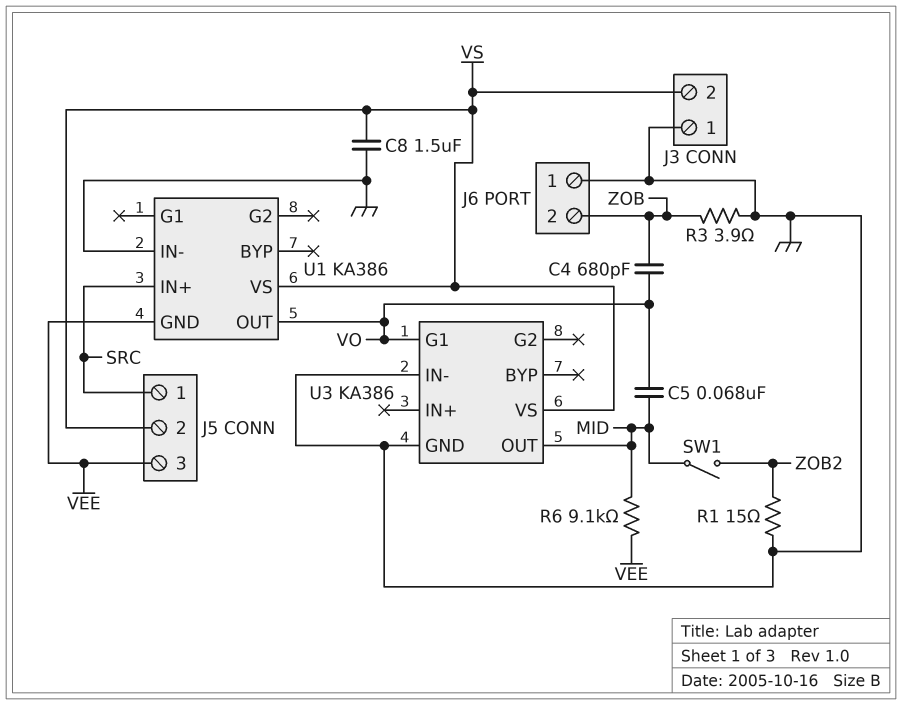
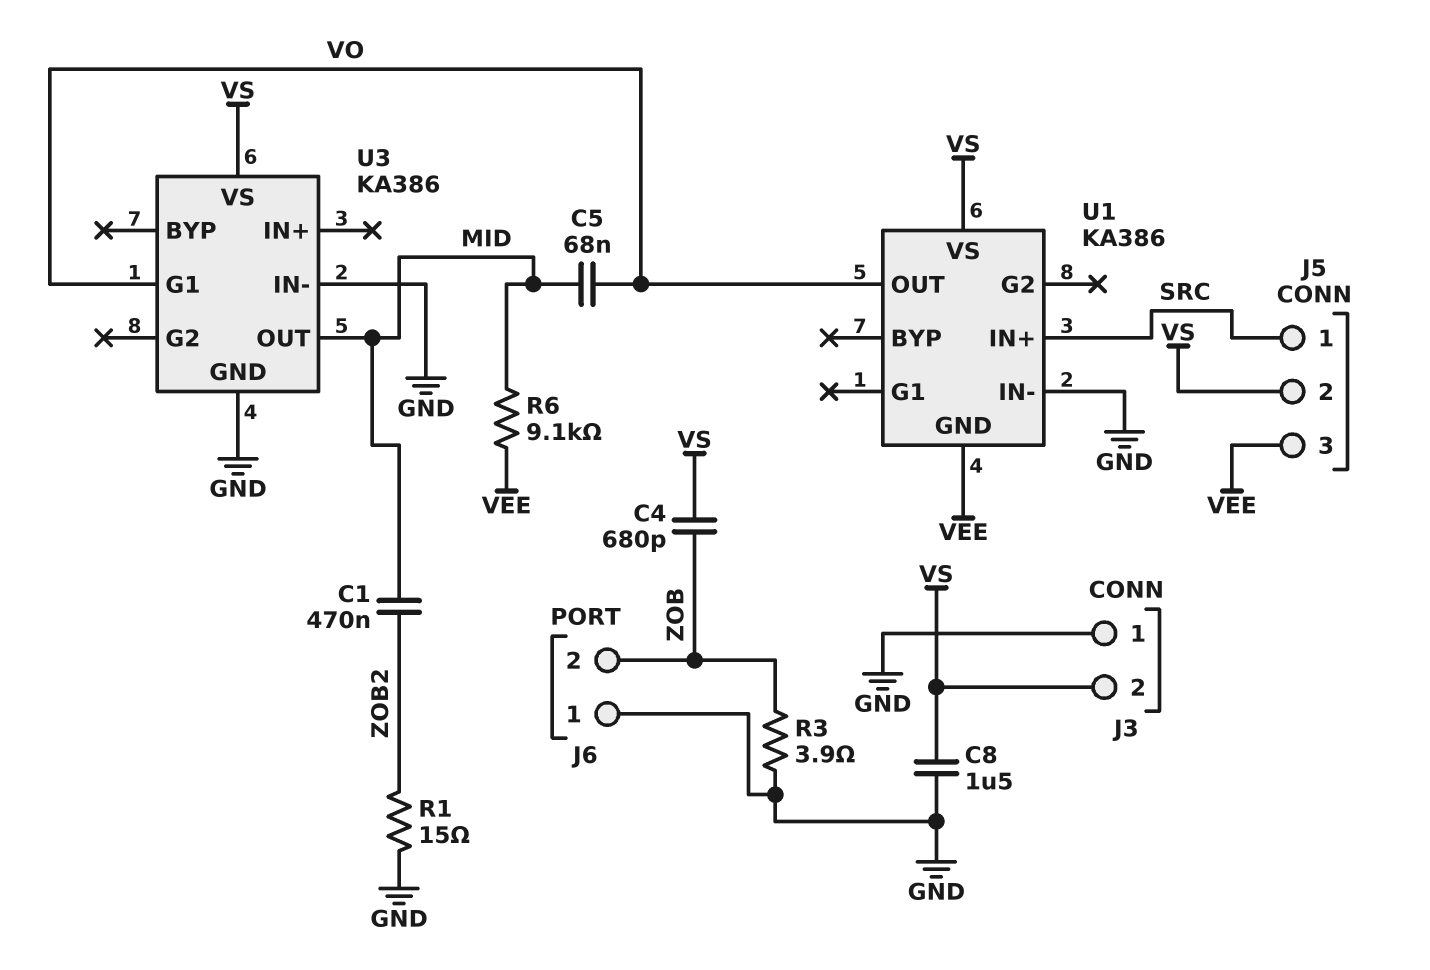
C1: none -> 470nF (MID, ZOB2)
C4: 680pF (VO, ZOB) -> 680pF (VS, ZOB)
SW1: switch (MID, ZOB2) -> none

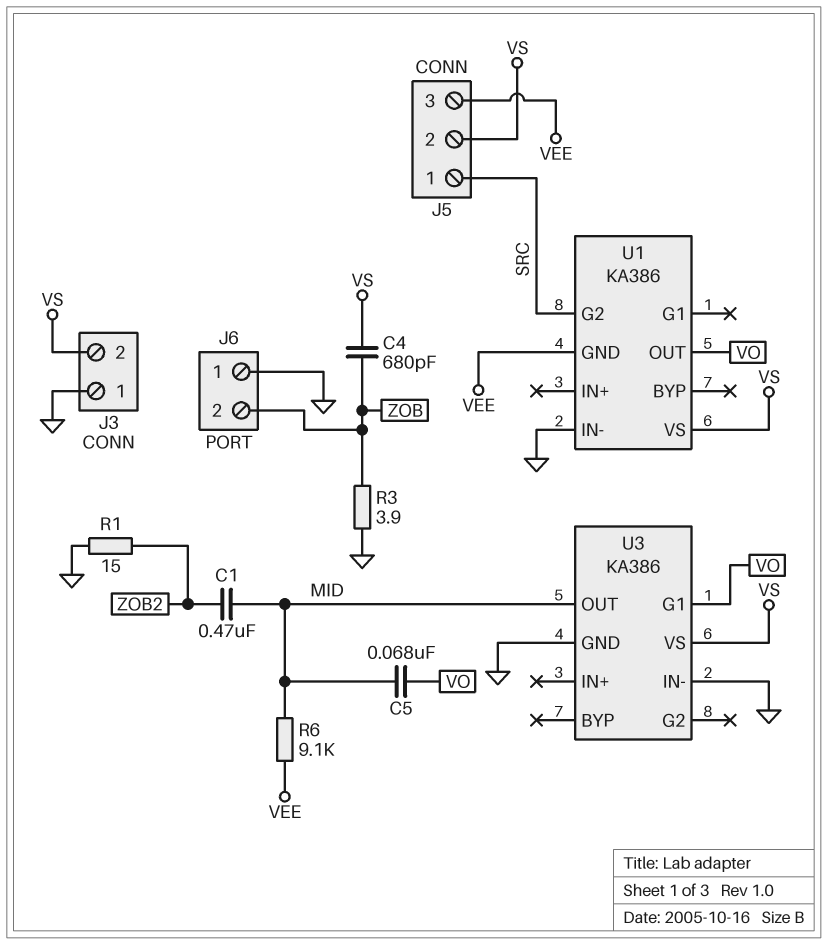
C8: 1.5uF (GND, VS) -> none
U1 pin G2: none -> SRC
U1 pin IN+: SRC -> none

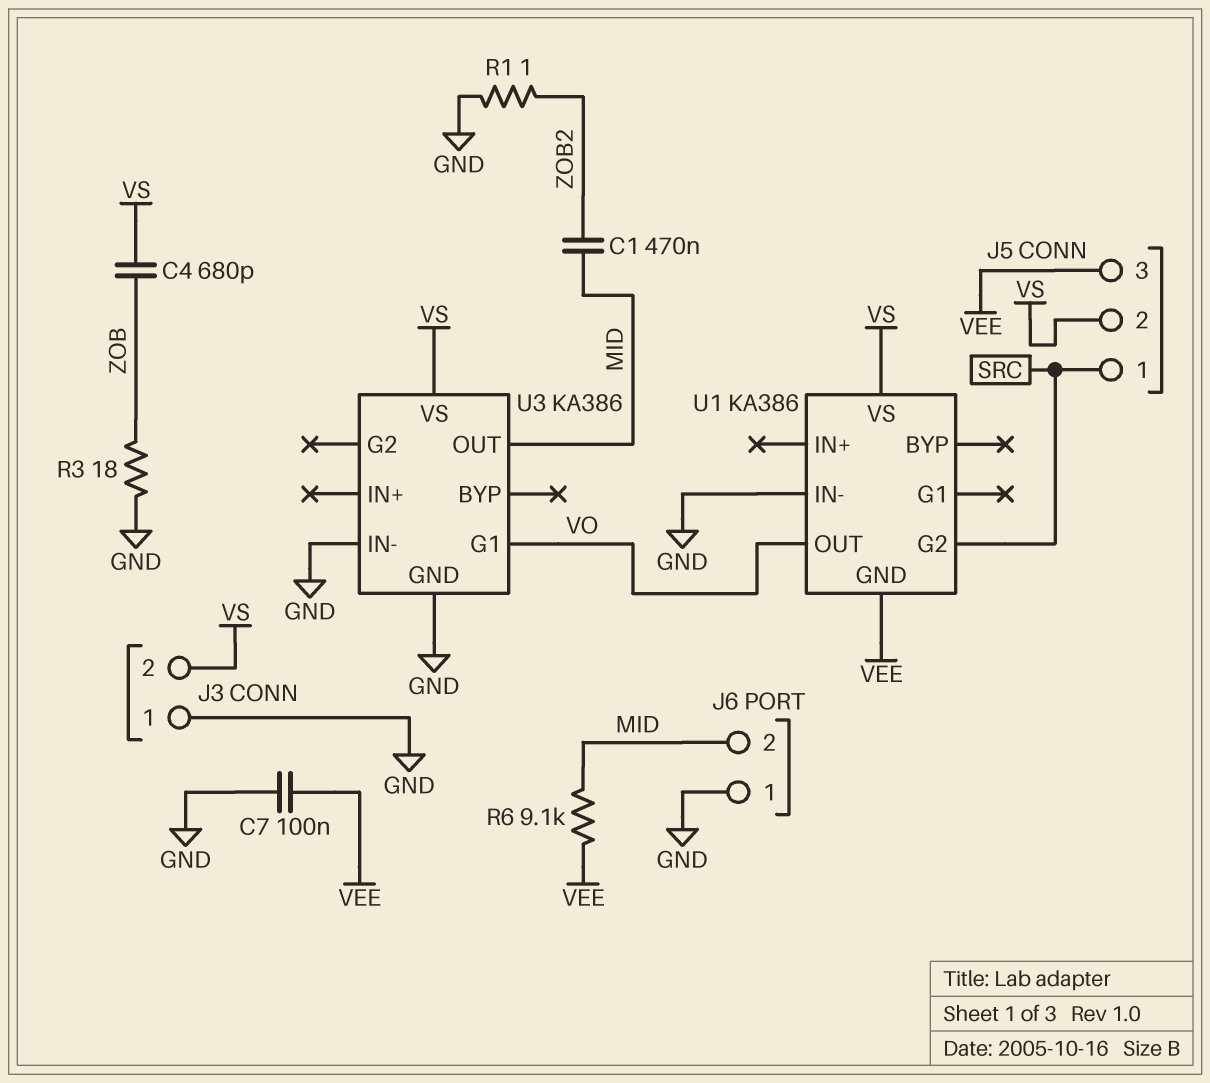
C5: 68nF (MID, VO) -> none
C7: none -> 100nF (GND, VEE)
J6 pin 2: ZOB -> MID
R1: 15 (GND, ZOB2) -> 1 (GND, ZOB2)
R3: 3.9 (GND, ZOB) -> 18 (GND, ZOB)

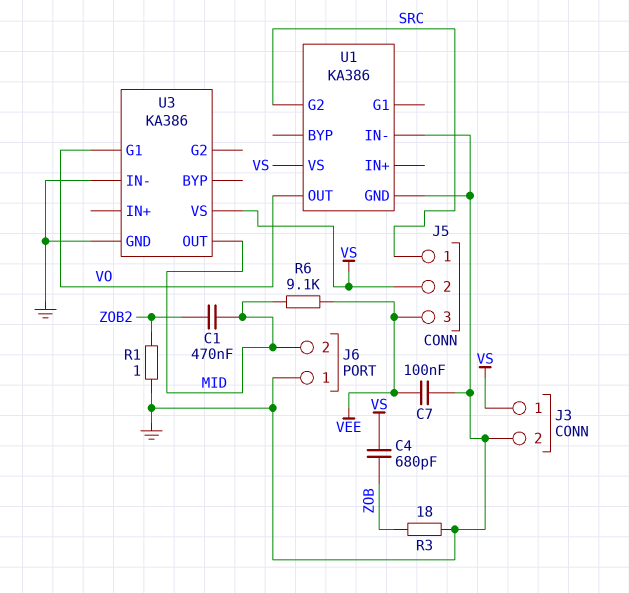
J3 pin 1: GND -> VS
J3 pin 2: VS -> GND
U1 pin GND: VEE -> GND

